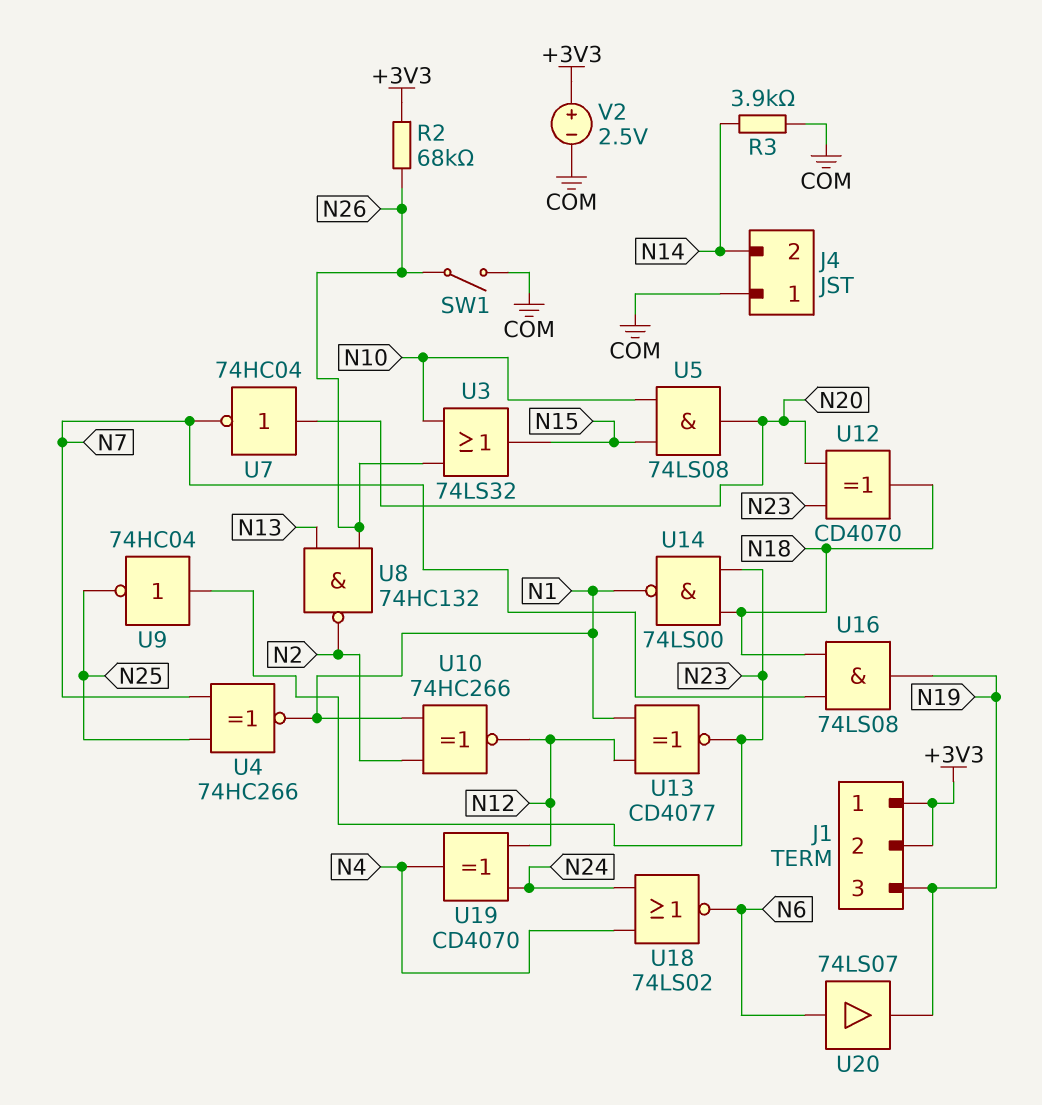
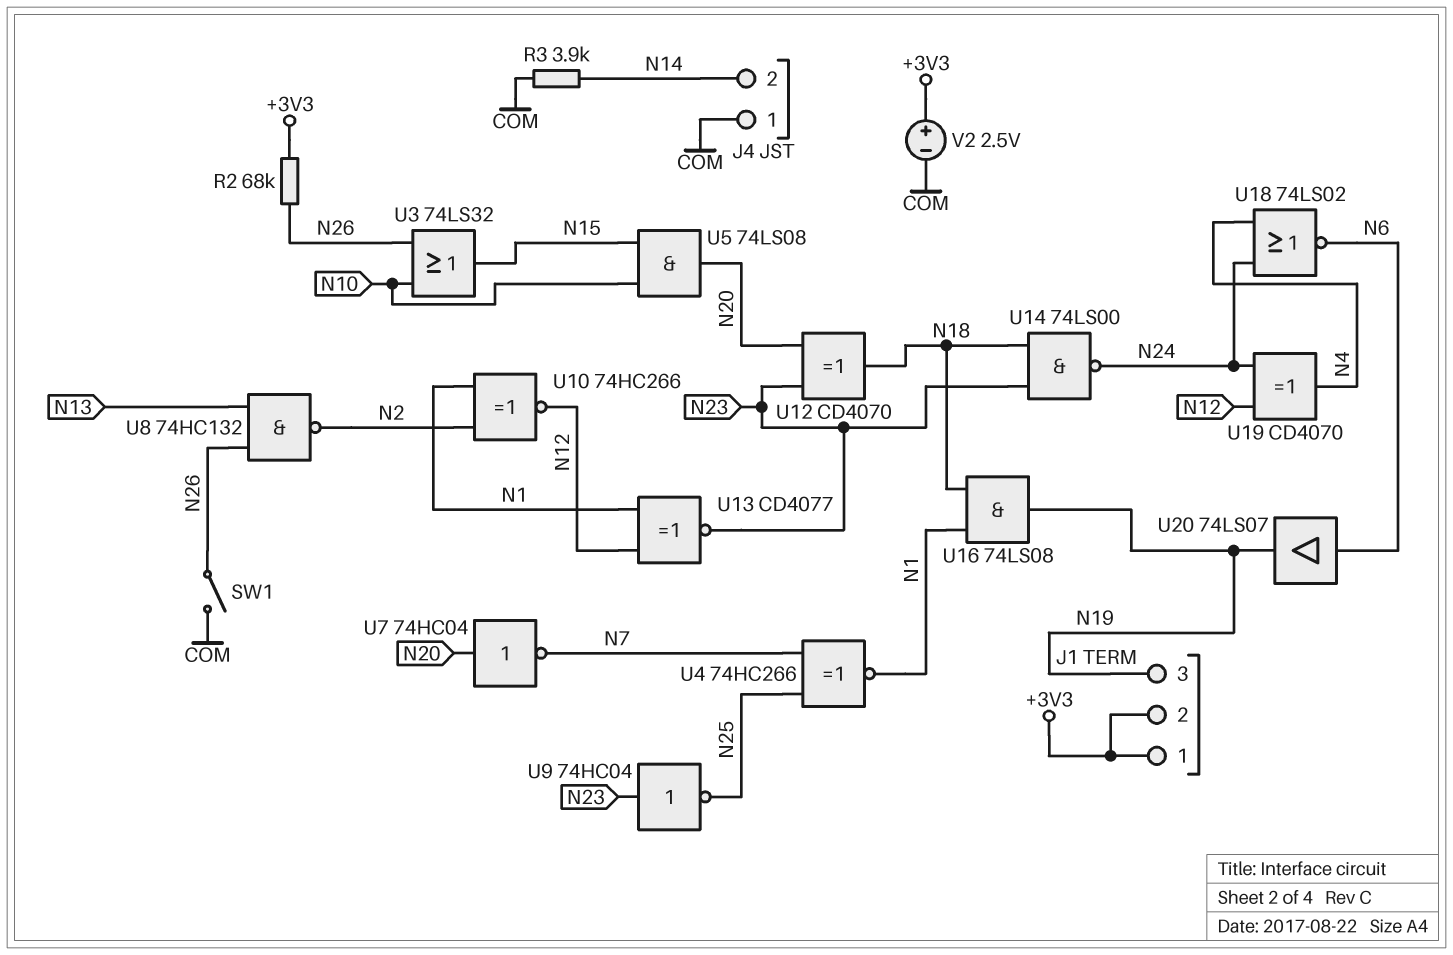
U14: NAND 74LS00 (in N18, in N23, out N1) -> NAND 74LS00 (in N18, in N23, out N24)
U16: AND 74LS08 (in N7, in N18, out N19) -> AND 74LS08 (in N1, in N18, out N19)

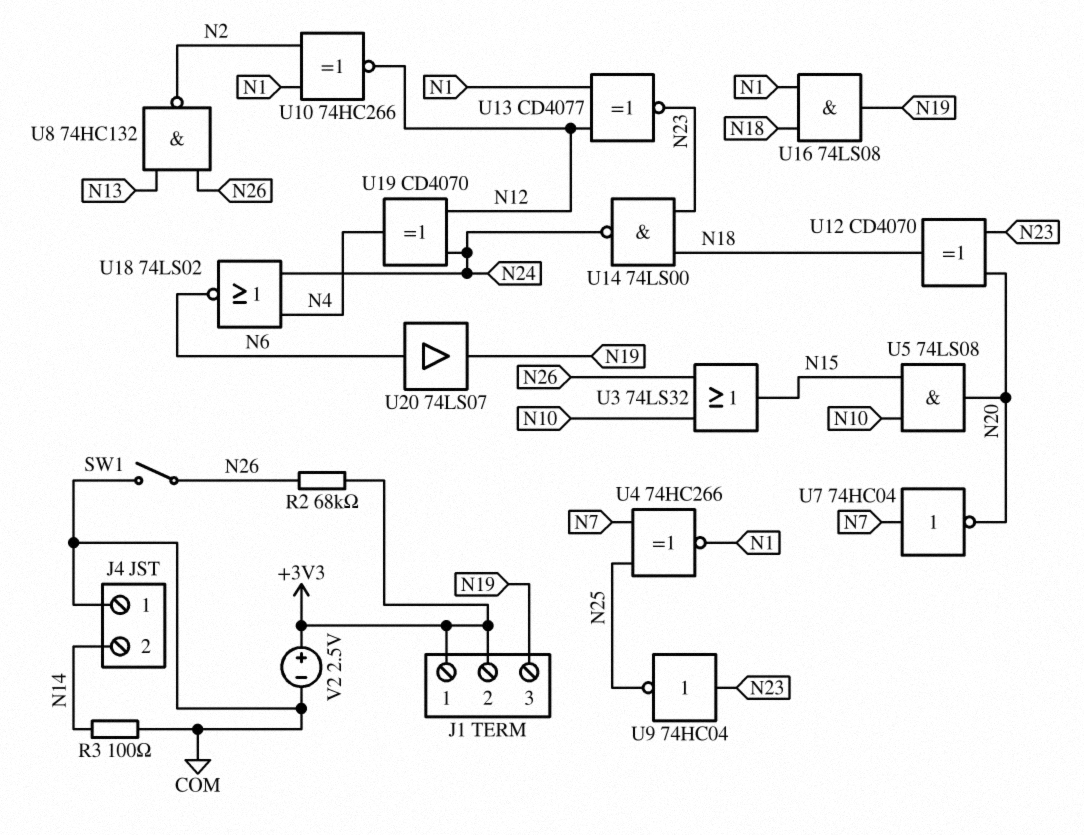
R3: 3.9k (COM, N14) -> 100 (COM, N14)
U7: NOT 74HC04 (in N20, out N7) -> NOT 74HC04 (in N7, out N20)

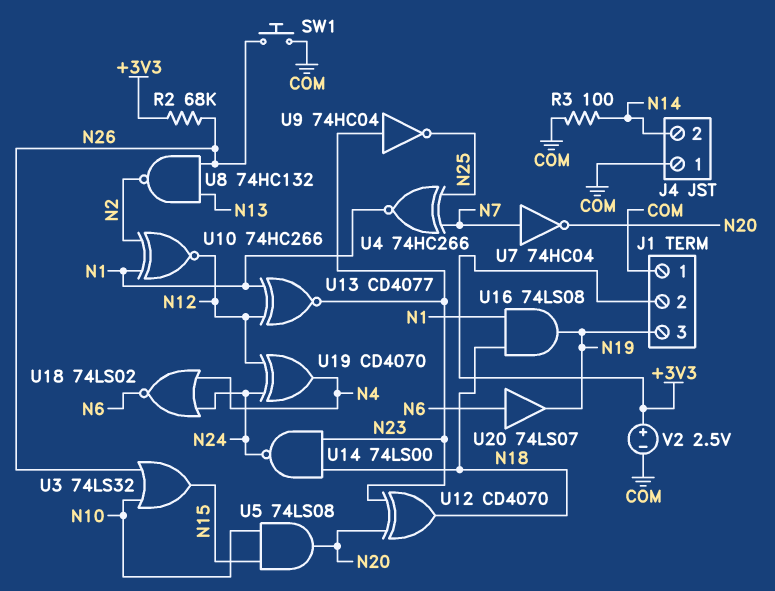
J1 pin 1: +3V3 -> COM
SW1: switch (COM, N26) -> button (COM, N26)

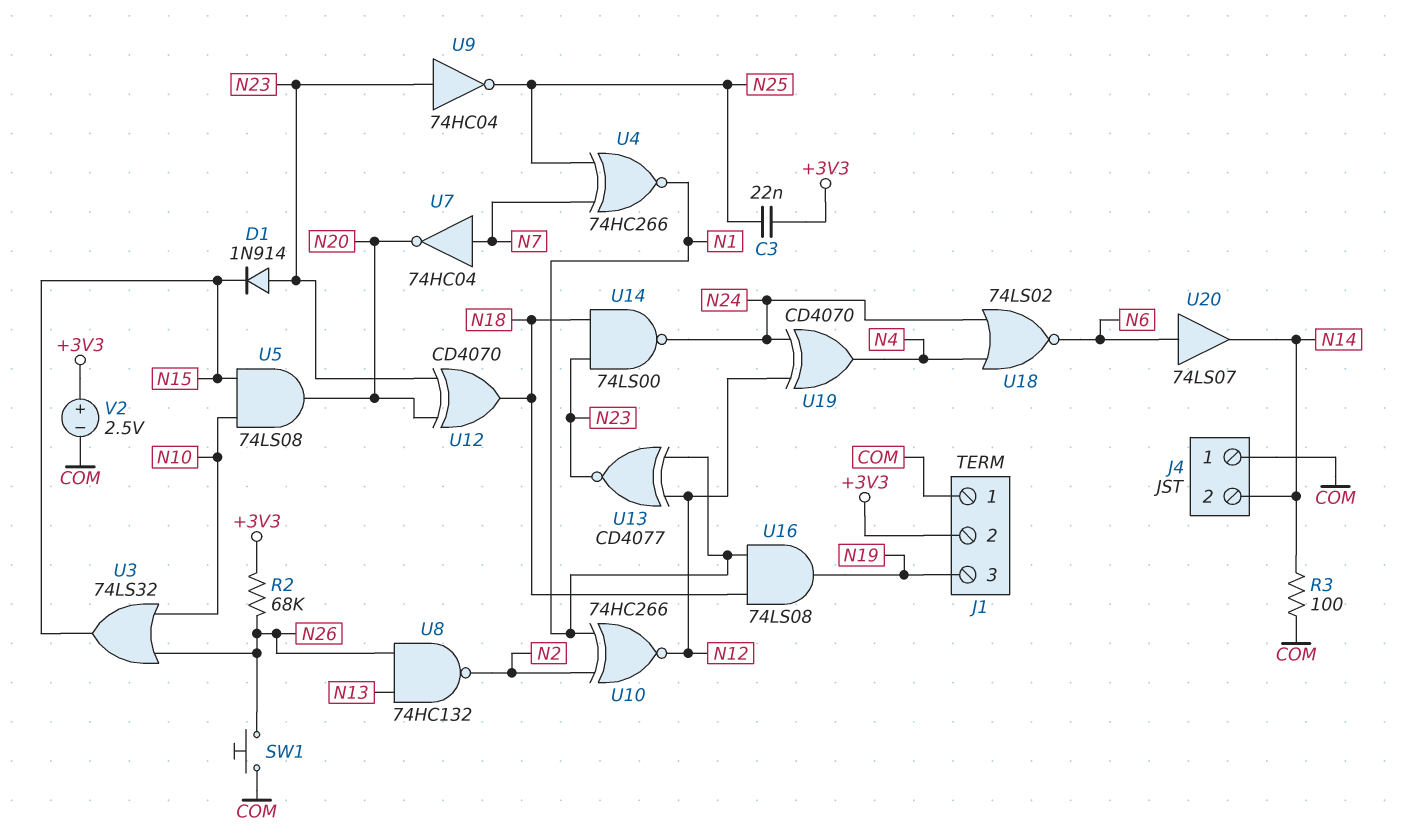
C3: none -> 22nF (+3V3, N25)
D1: none -> diode 1N914 (A N23, K N15)
U20: buffer 74LS07 (in N6, out N19) -> buffer 74LS07 (in N6, out N14)

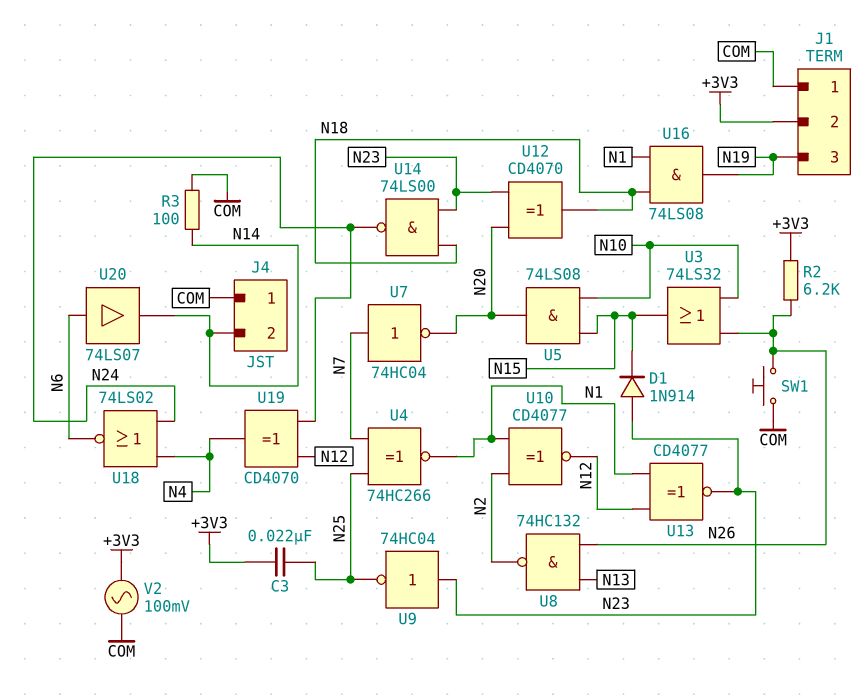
R2: 68k (+3V3, N26) -> 6.2k (+3V3, N26)
U10: XNOR 74HC266 (in N1, in N2, out N12) -> XNOR CD4077 (in N1, in N2, out N12)
V2: 2.5V (plus +3V3, minus COM) -> AC 100mV (+3V3, COM)

